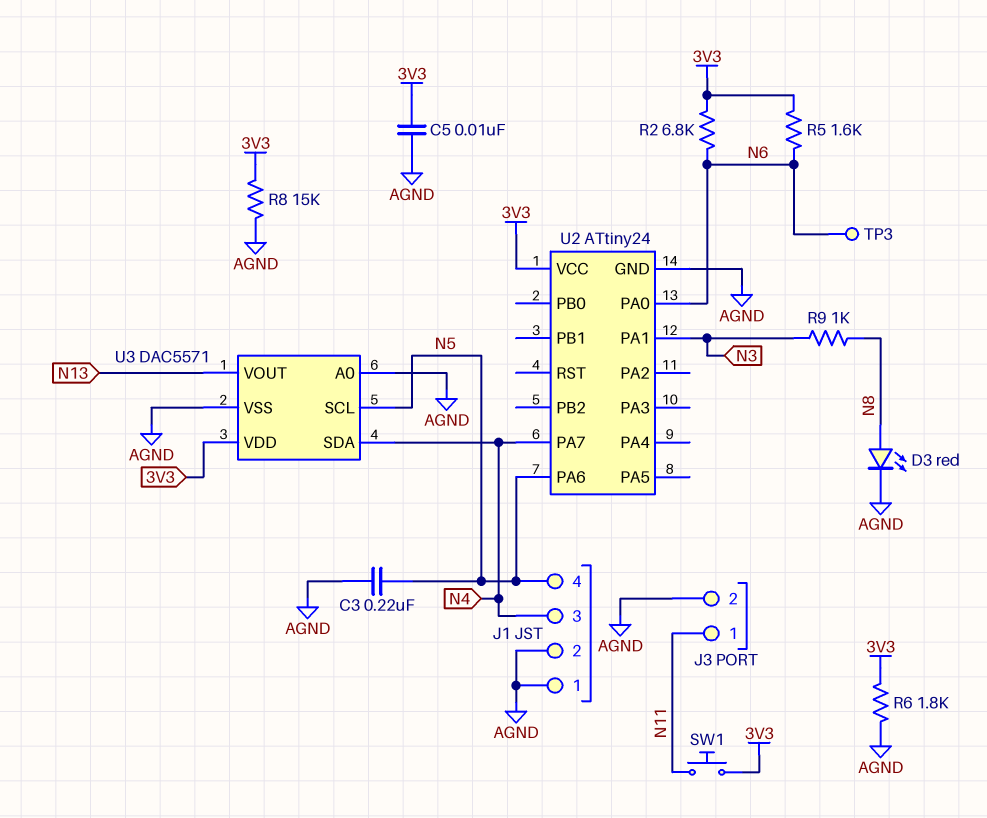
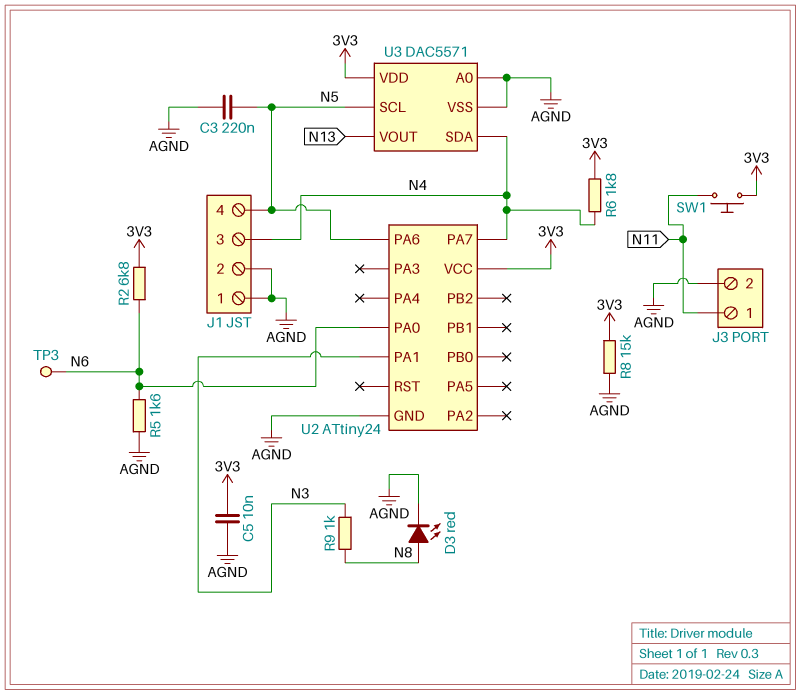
R5: 1.6k (3V3, N6) -> 1.6k (AGND, N6)
R6: 1.8k (3V3, AGND) -> 1.8k (3V3, N4)

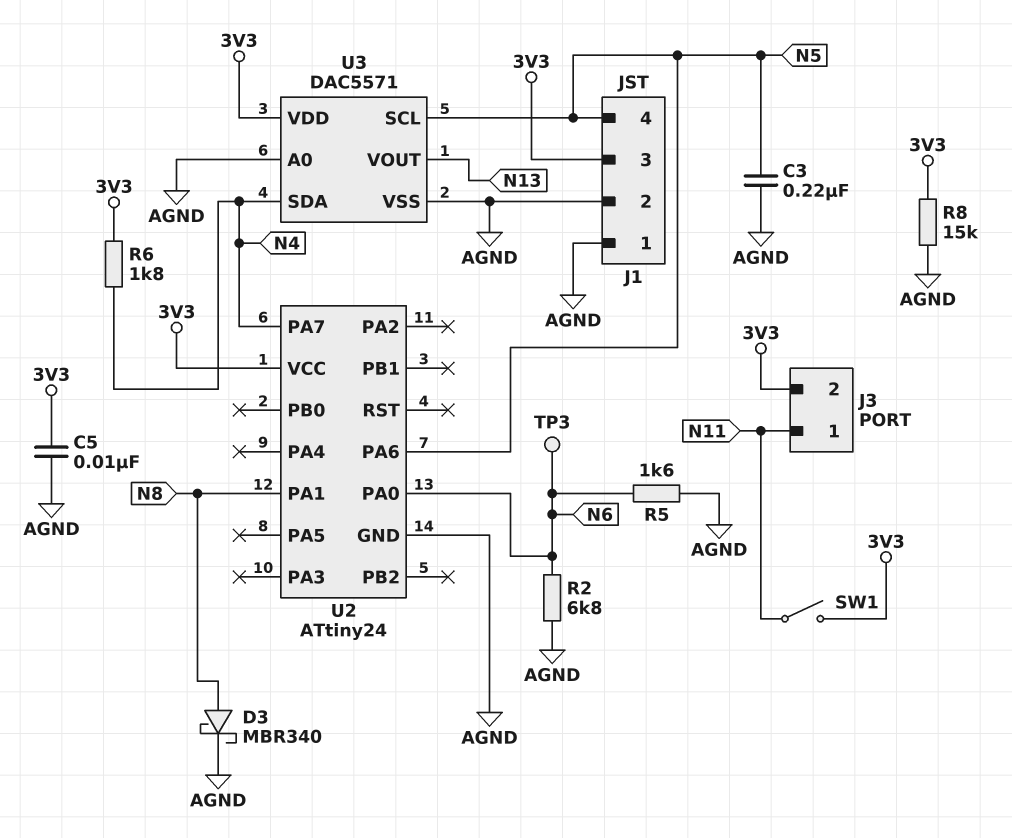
D3: LED red (A N8, K AGND) -> schottky MBR340 (A N8, K AGND)
J1 pin 3: N4 -> 3V3
J3 pin 2: AGND -> 3V3
R2: 6.8k (3V3, N6) -> 6.8k (AGND, N6)
R9: 1k (N3, N8) -> none
SW1: button (3V3, N11) -> switch (3V3, N11)
U2 pin PA1: N3 -> N8

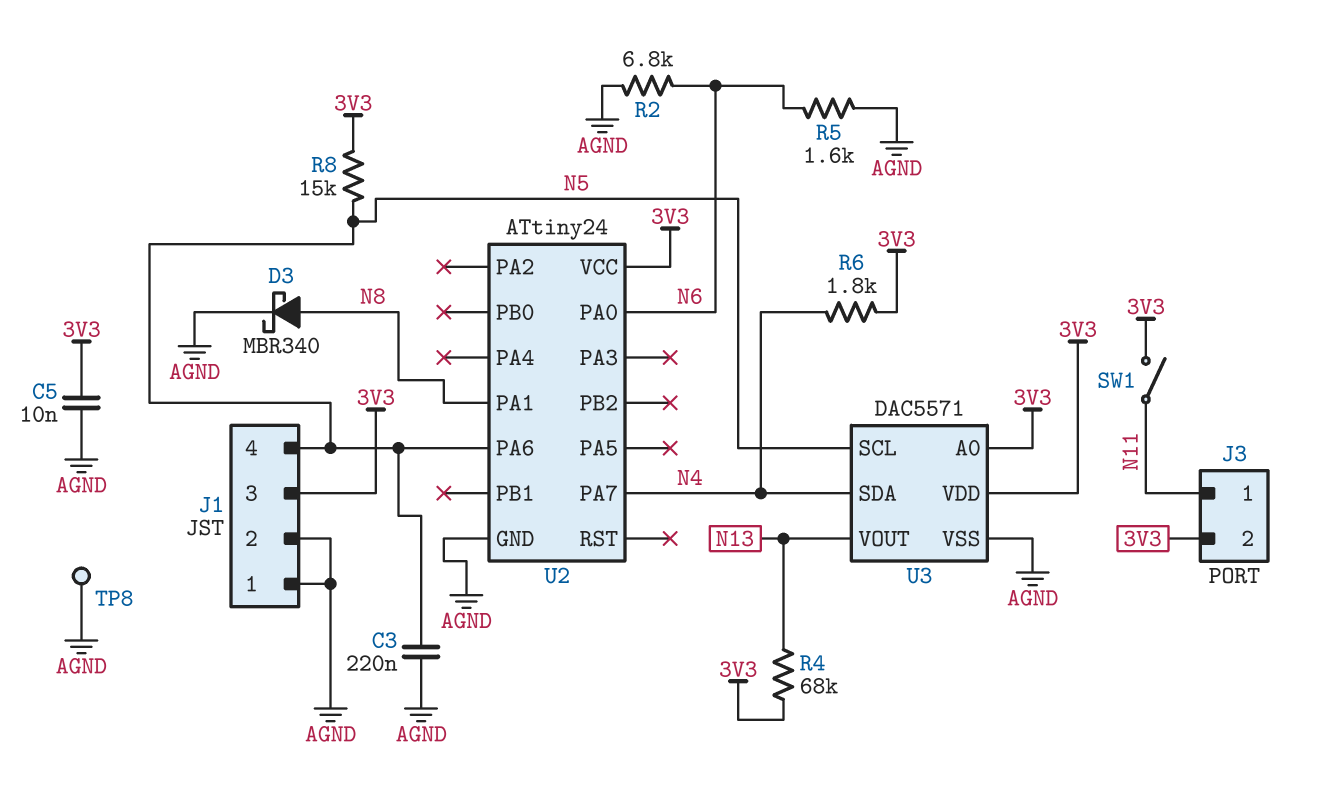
R4: none -> 68k (3V3, N13)
R8: 15k (3V3, AGND) -> 15k (3V3, N5)
TP3: test point (N6) -> none
TP8: none -> test point (AGND)
U3 pin A0: AGND -> 3V3

